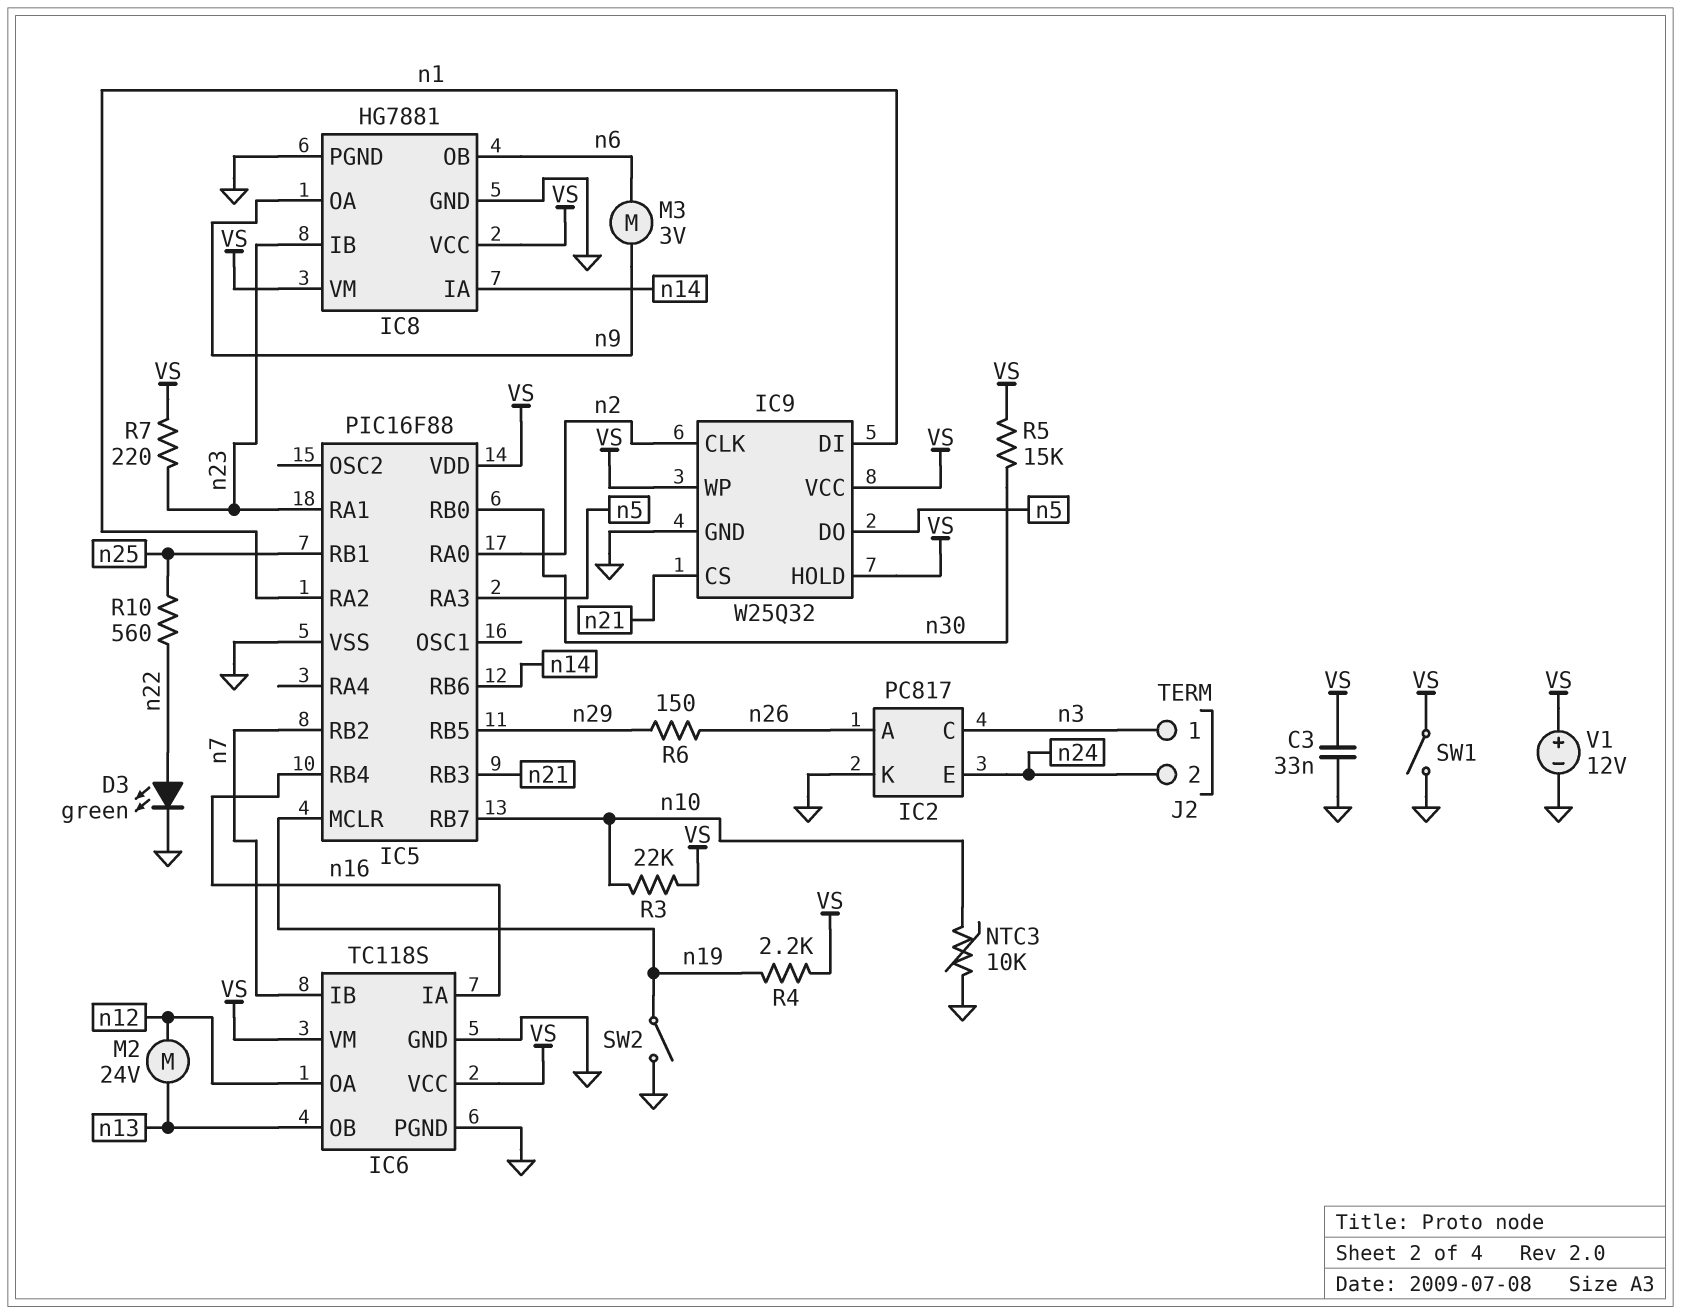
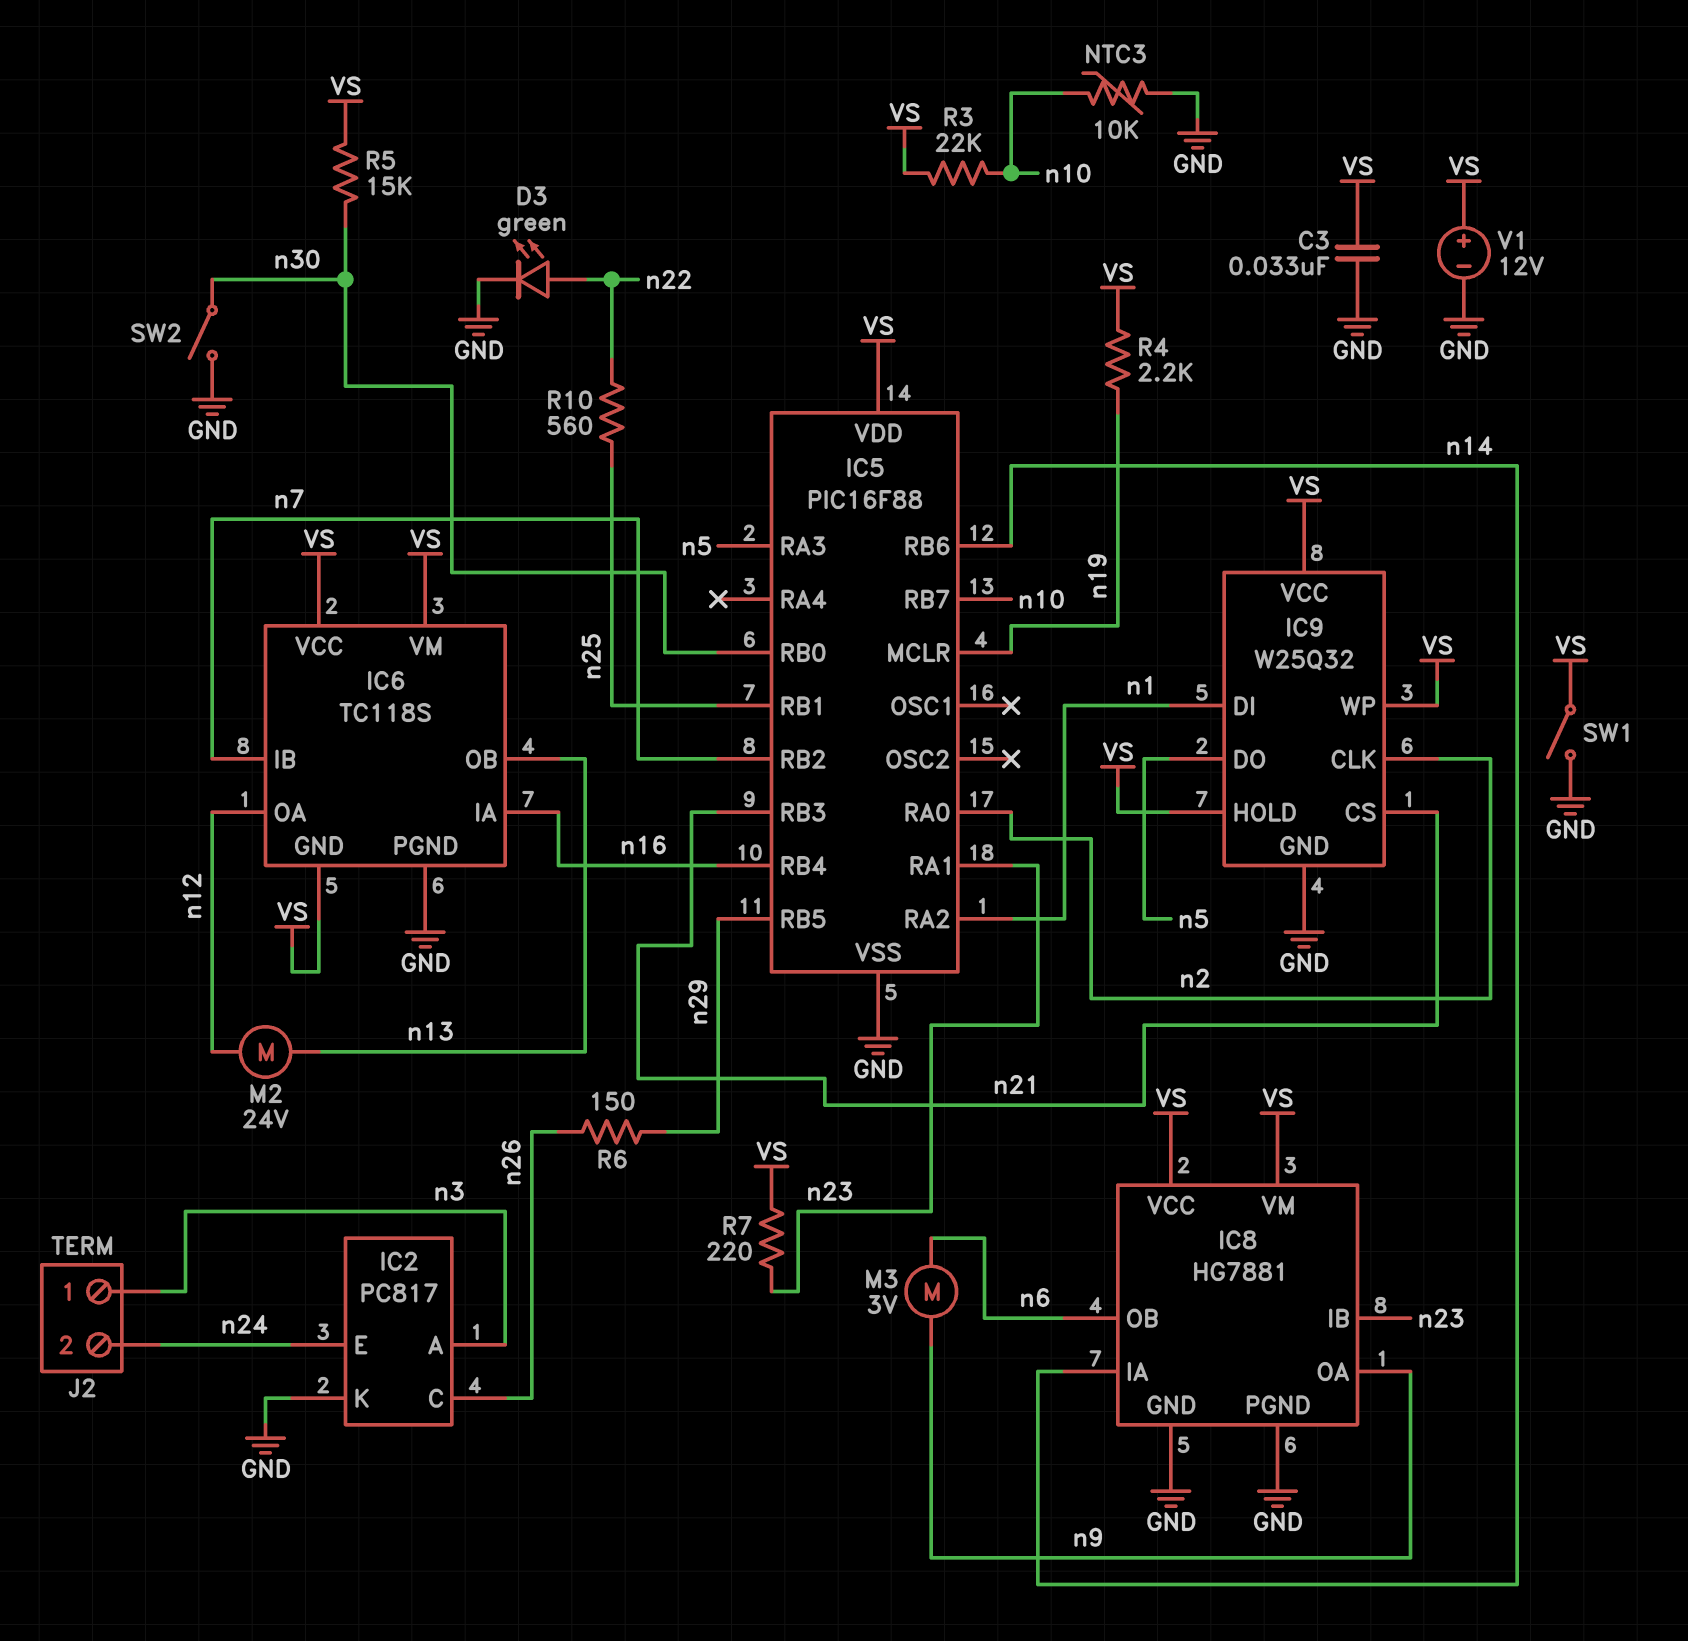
IC2 pin A: n26 -> n3
IC2 pin C: n3 -> n26
IC6 pin GND: GND -> VS
SW2: switch (GND, n19) -> switch (GND, n30)

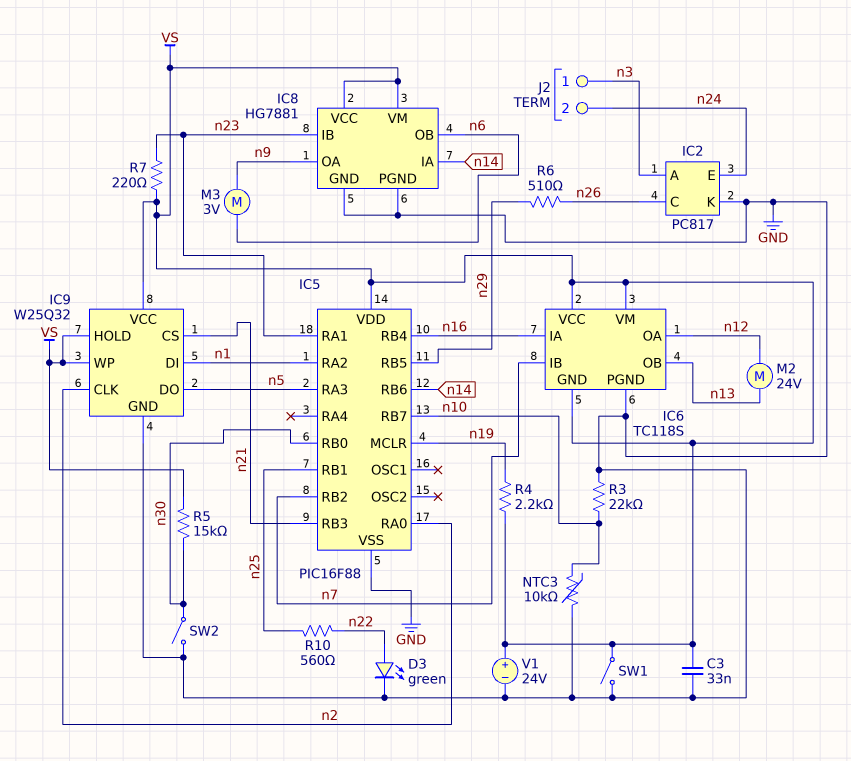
R3: 22k (VS, n10) -> 22k (GND, n10)
R6: 150 (n26, n29) -> 510 (n26, n29)
V1: 12V (plus VS, minus GND) -> 24V (plus VS, minus GND)

